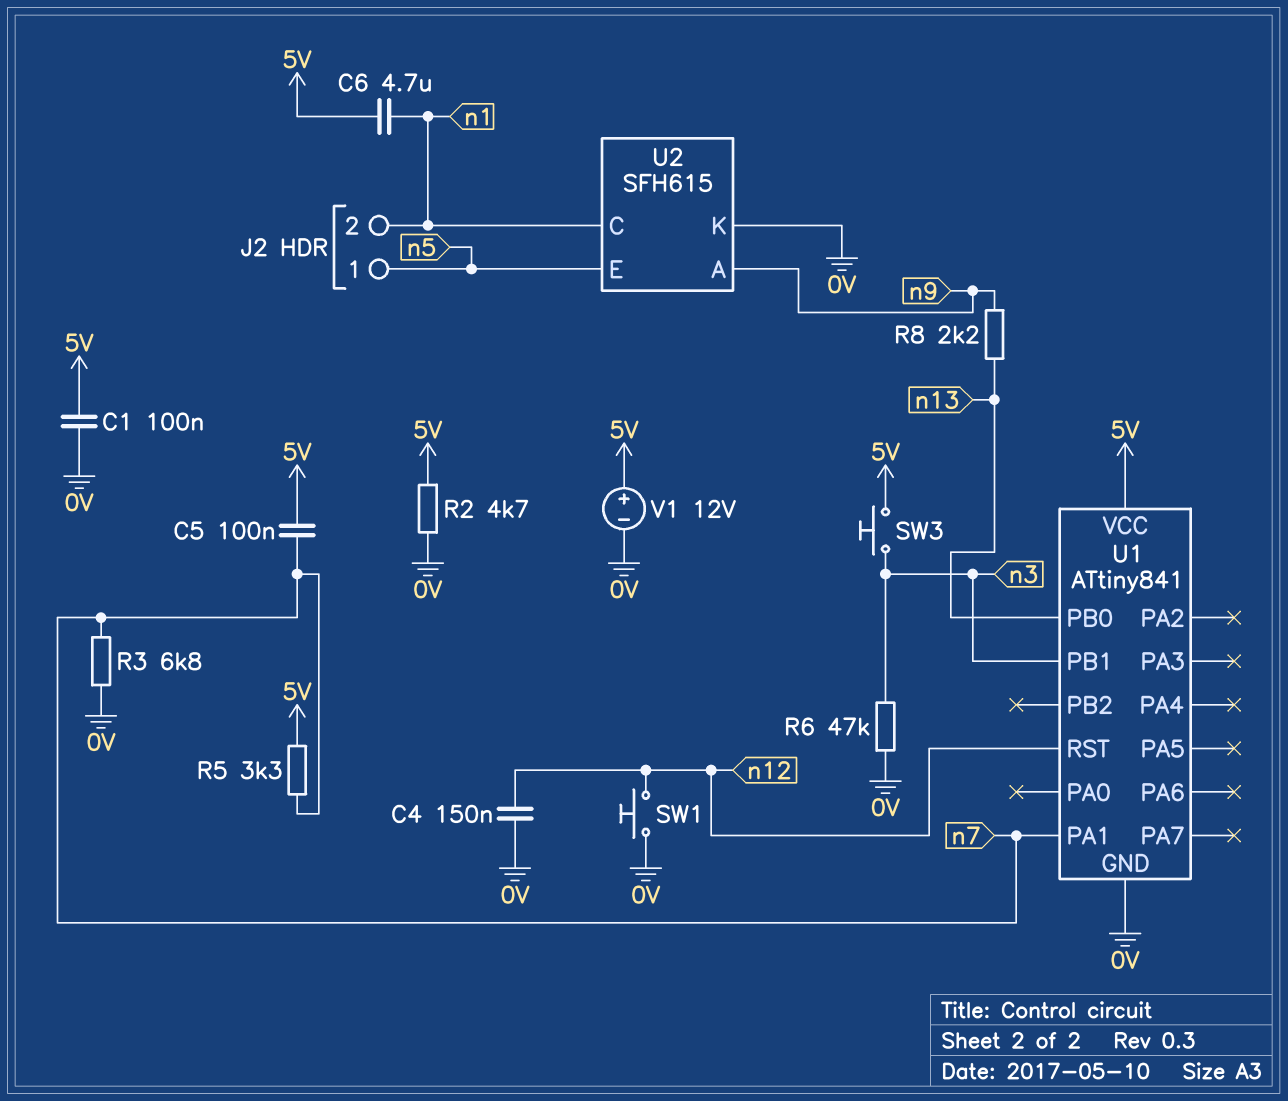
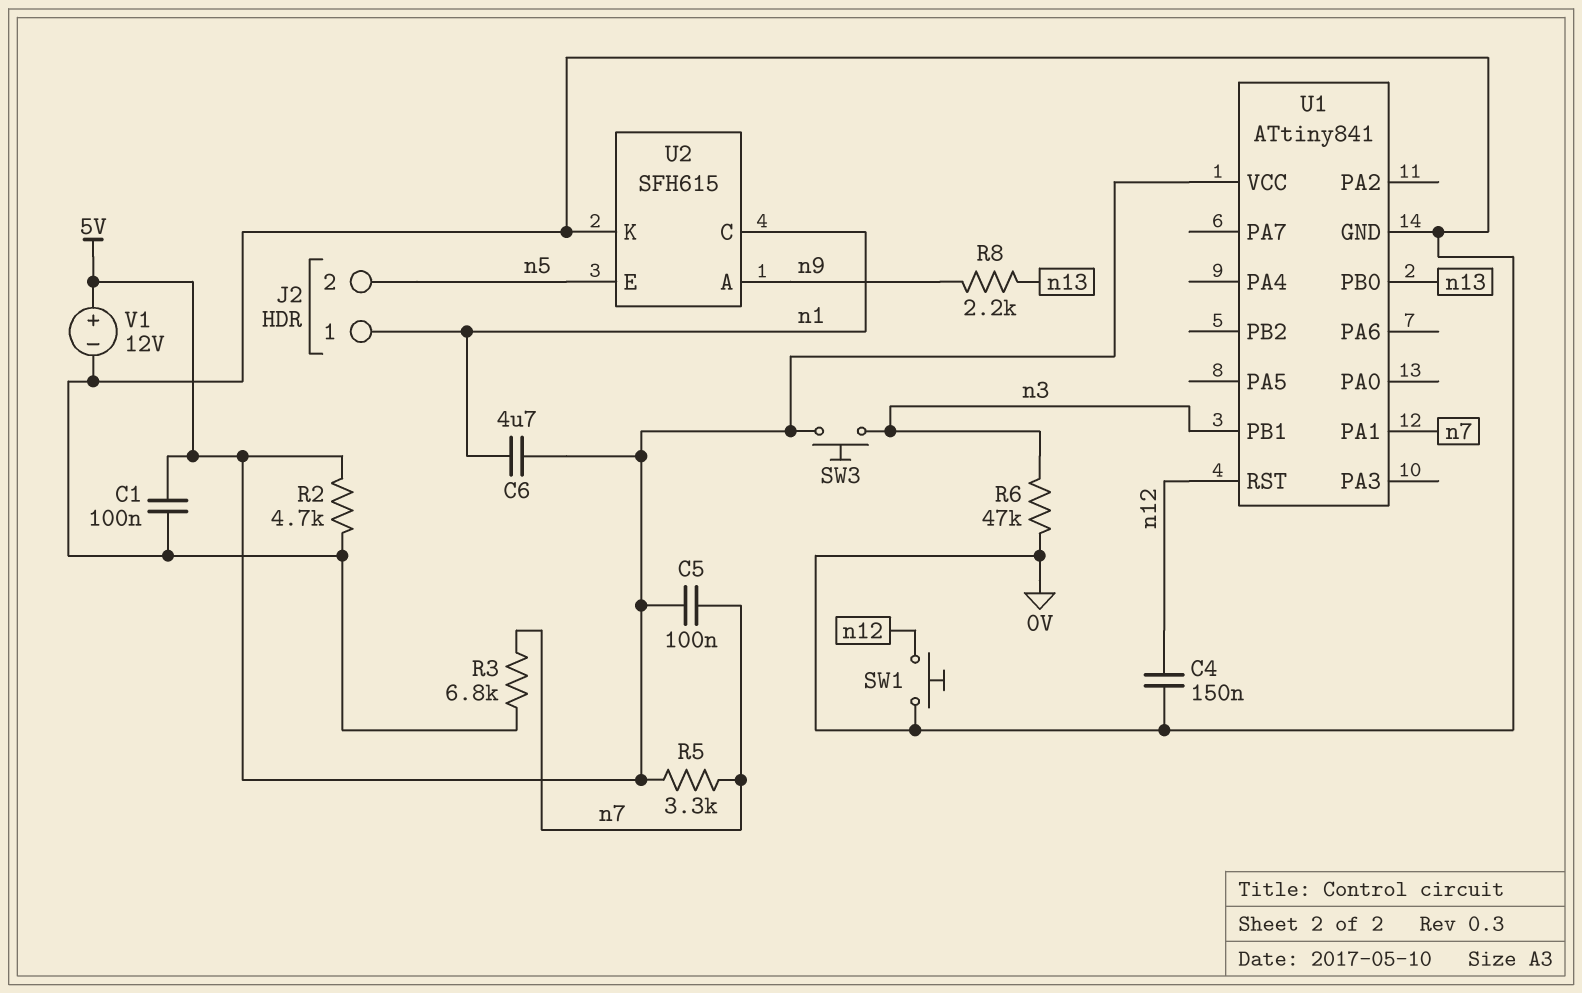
J2 pin 1: n5 -> n1
J2 pin 2: n1 -> n5

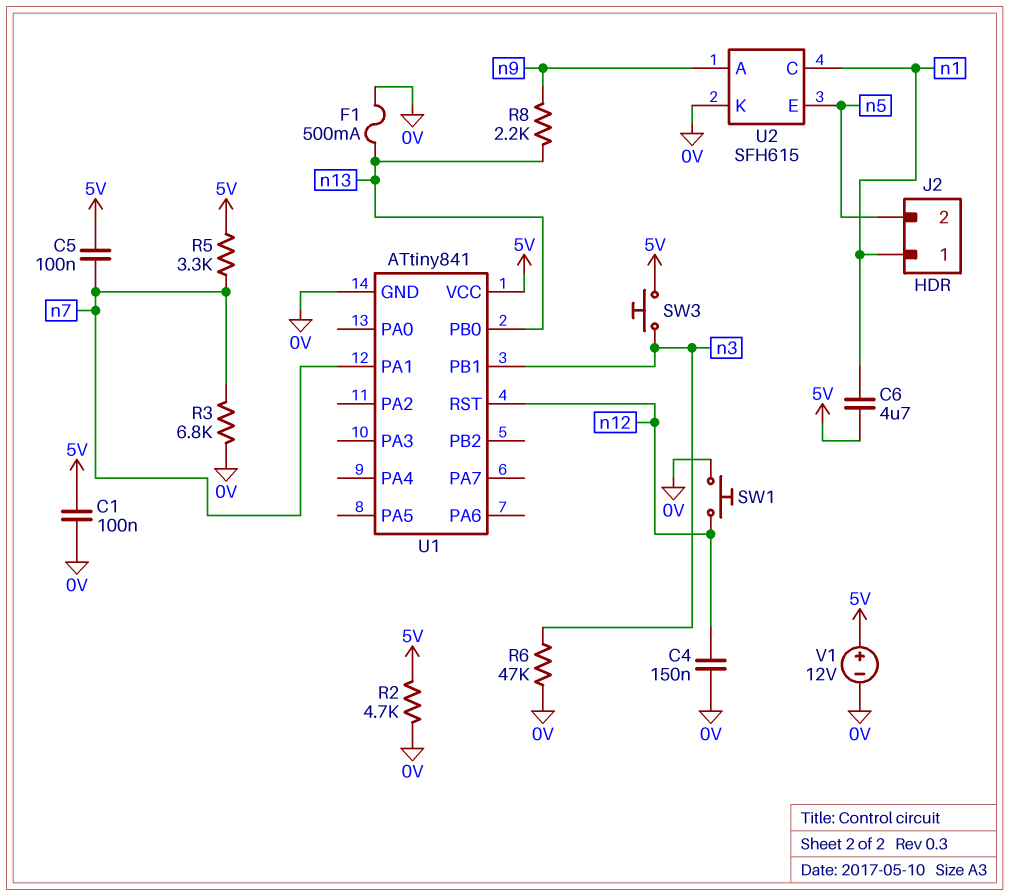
F1: none -> 500mA (0V, n13)

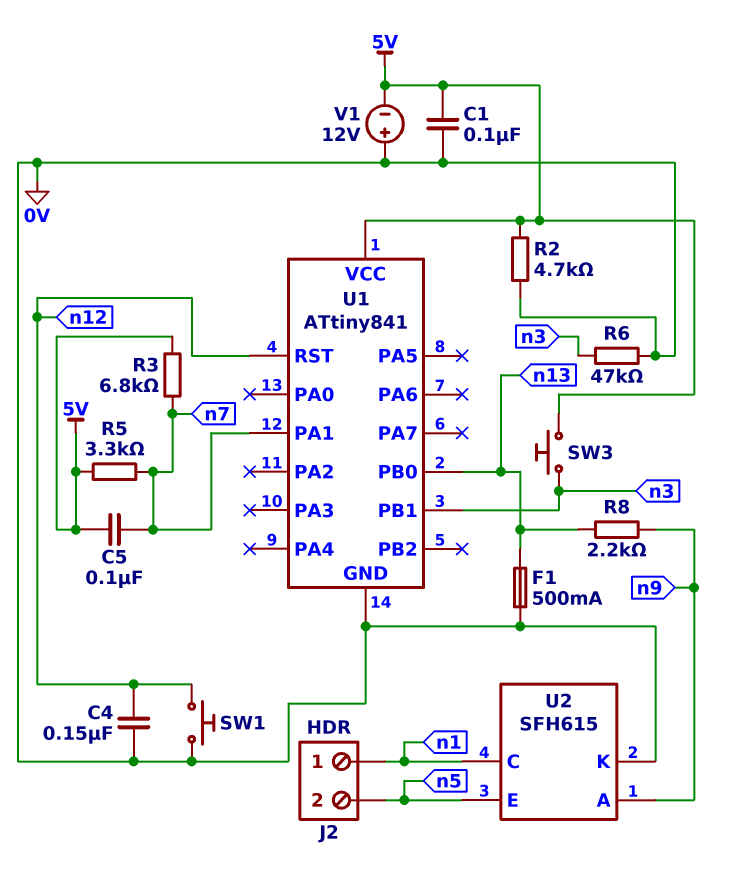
C6: 4.7uF (5V, n1) -> none
R3: 6.8k (0V, n7) -> 6.8k (5V, n7)
V1: 12V (plus 5V, minus 0V) -> 12V (plus 0V, minus 5V)

